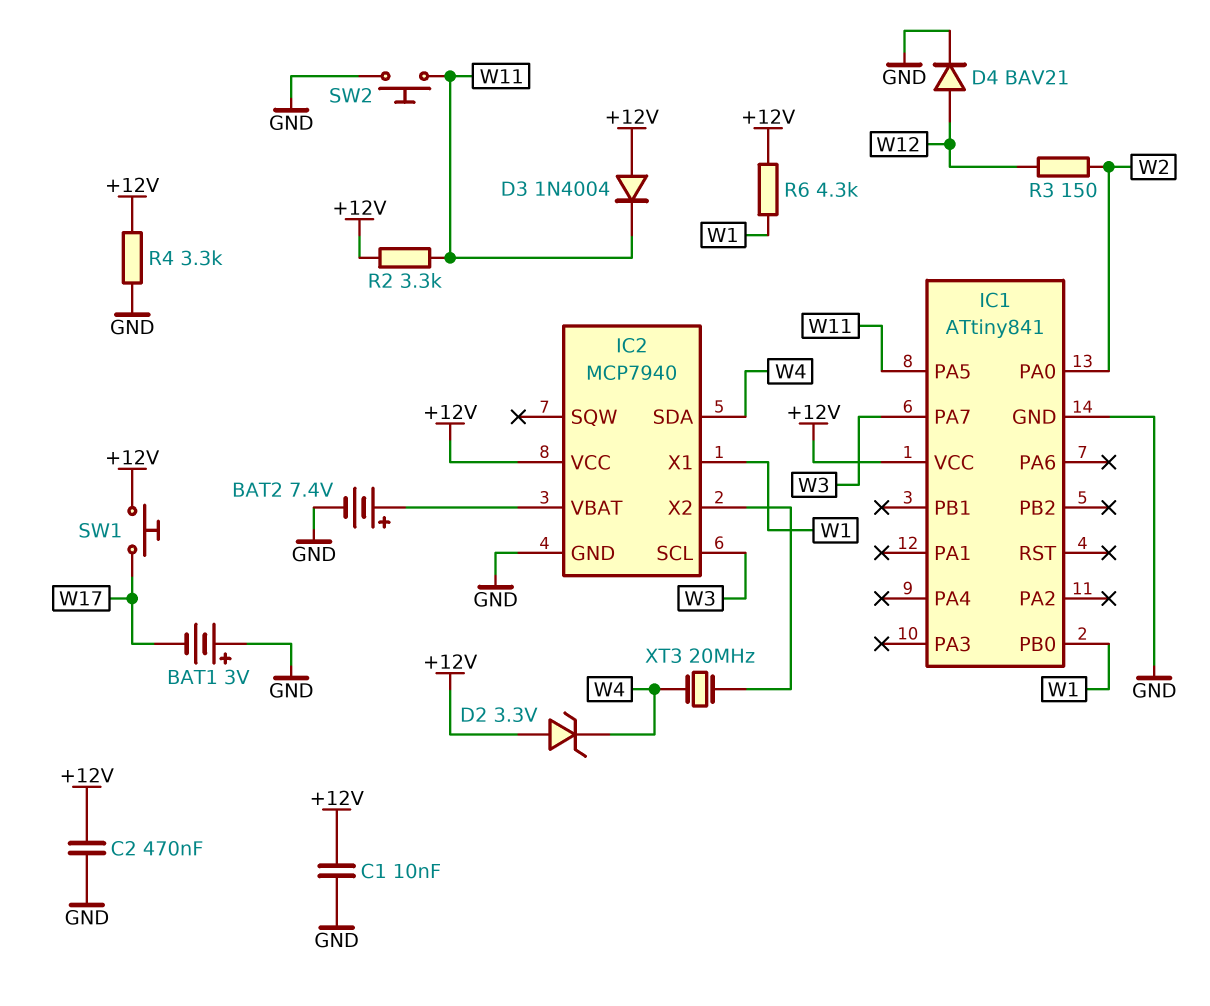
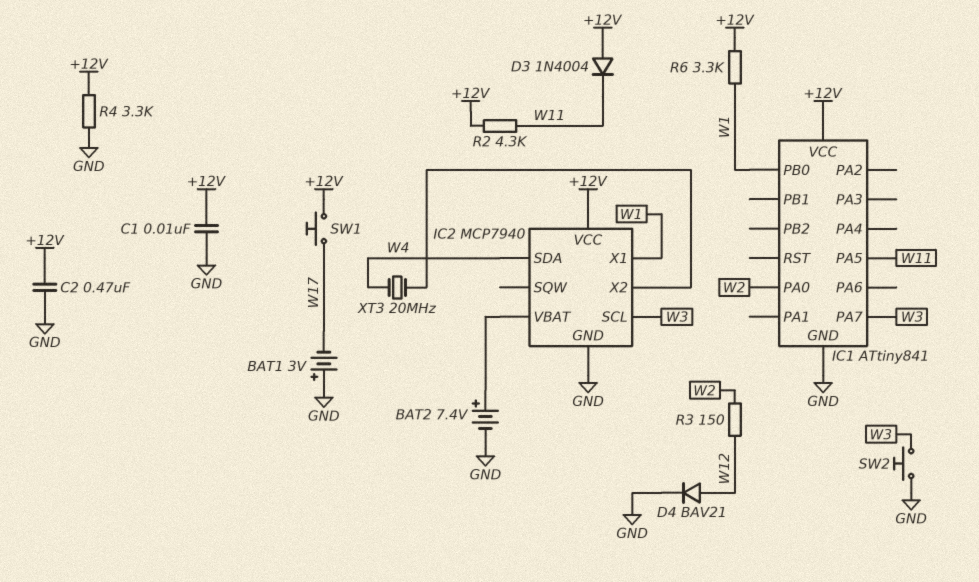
D2: zener 3.3V (A +12V, K W4) -> none
R2: 3.3k (+12V, W11) -> 4.3k (+12V, W11)
R6: 4.3k (+12V, W1) -> 3.3k (+12V, W1)
SW2: button (GND, W11) -> button (GND, W3)

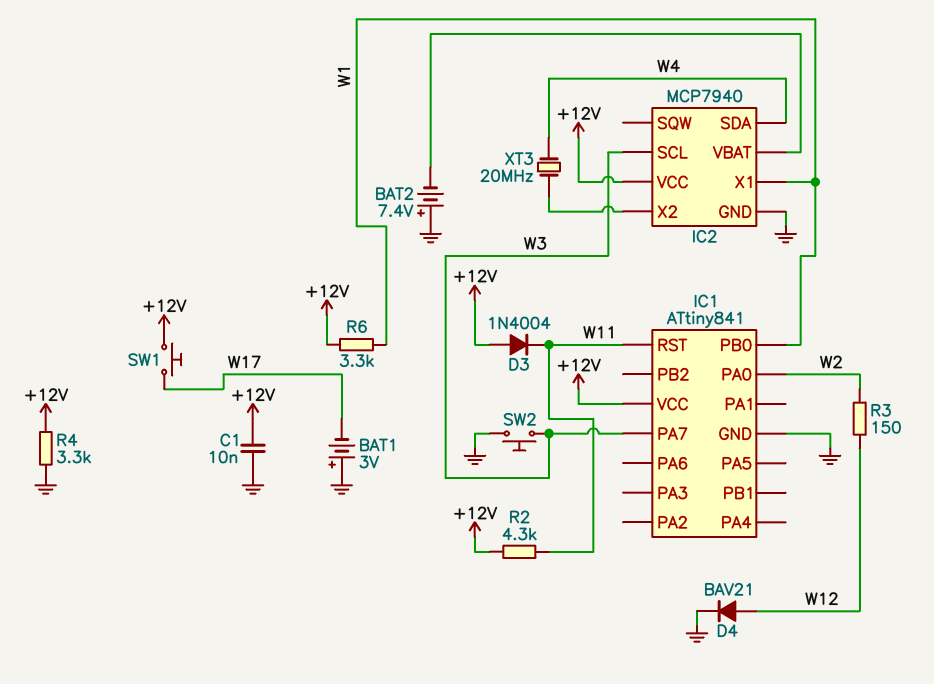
BAT2: 7.4V (plus IC2/VBAT, minus GND) -> 7.4V (plus GND, minus IC2/VBAT)
C2: 470nF (+12V, GND) -> none
IC1 pin PA5: W11 -> none
IC1 pin RST: none -> W11

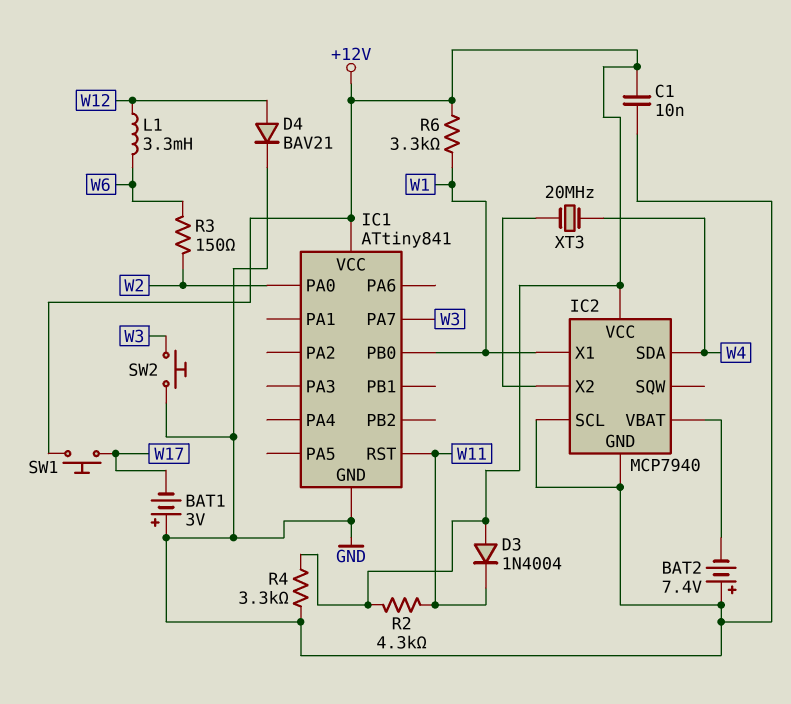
IC2 pin SCL: W3 -> GND
L1: none -> 3.3mH (W6, W12)
R3: 150 (W2, W12) -> 150 (W2, W6)

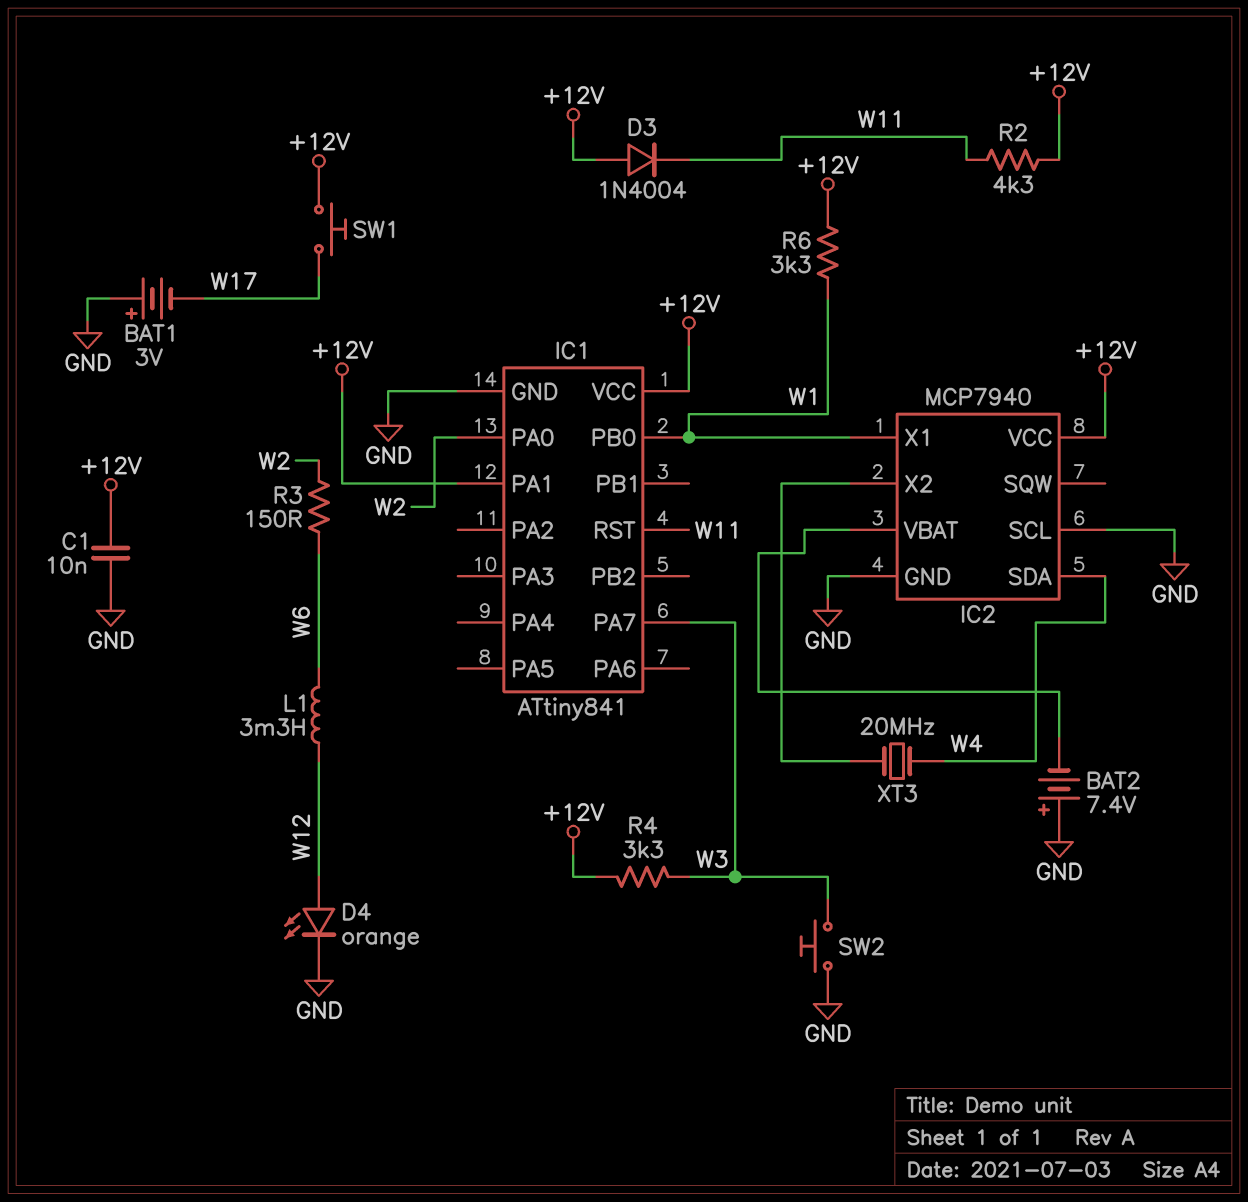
D4: diode BAV21 (A W12, K GND) -> LED orange (A W12, K GND)
IC1 pin PA1: none -> +12V
R4: 3.3k (+12V, GND) -> 3.3k (+12V, W3)

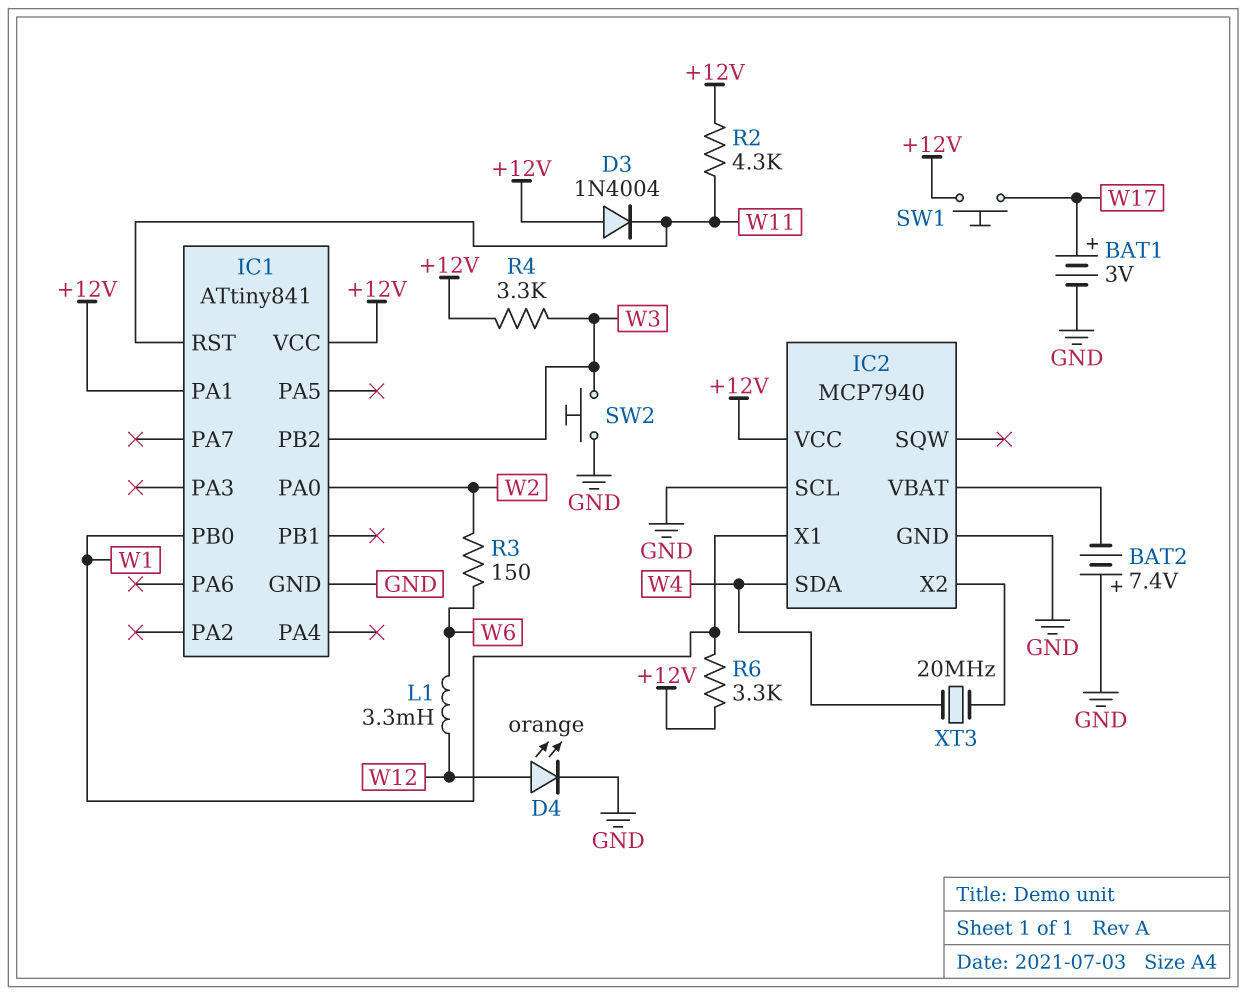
BAT1: 3V (plus GND, minus W17) -> 3V (plus W17, minus GND)
C1: 10nF (+12V, GND) -> none
IC1 pin PA7: W3 -> none
IC1 pin PB2: none -> W3

